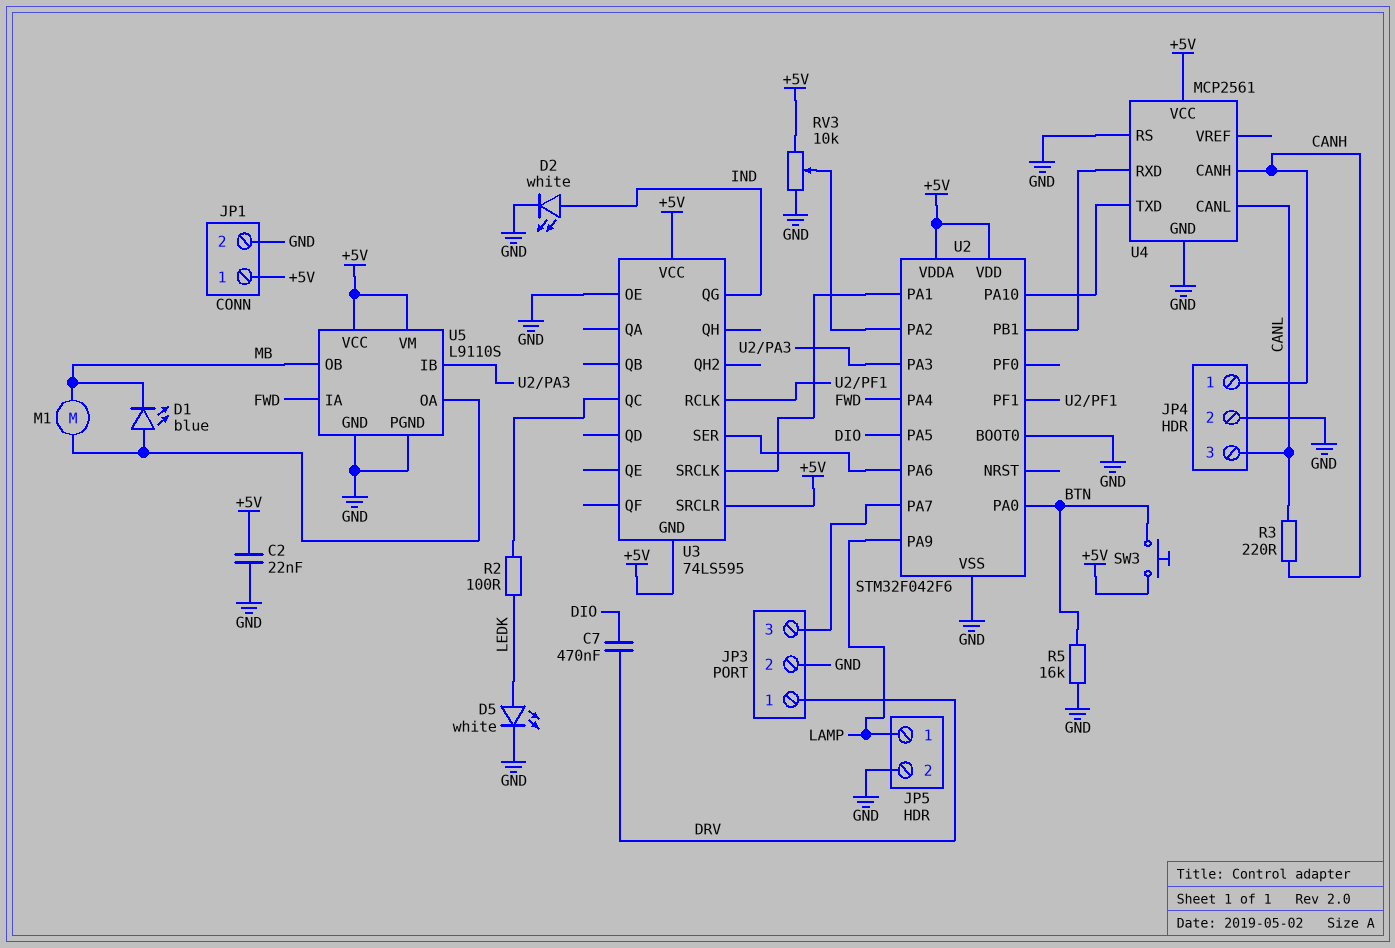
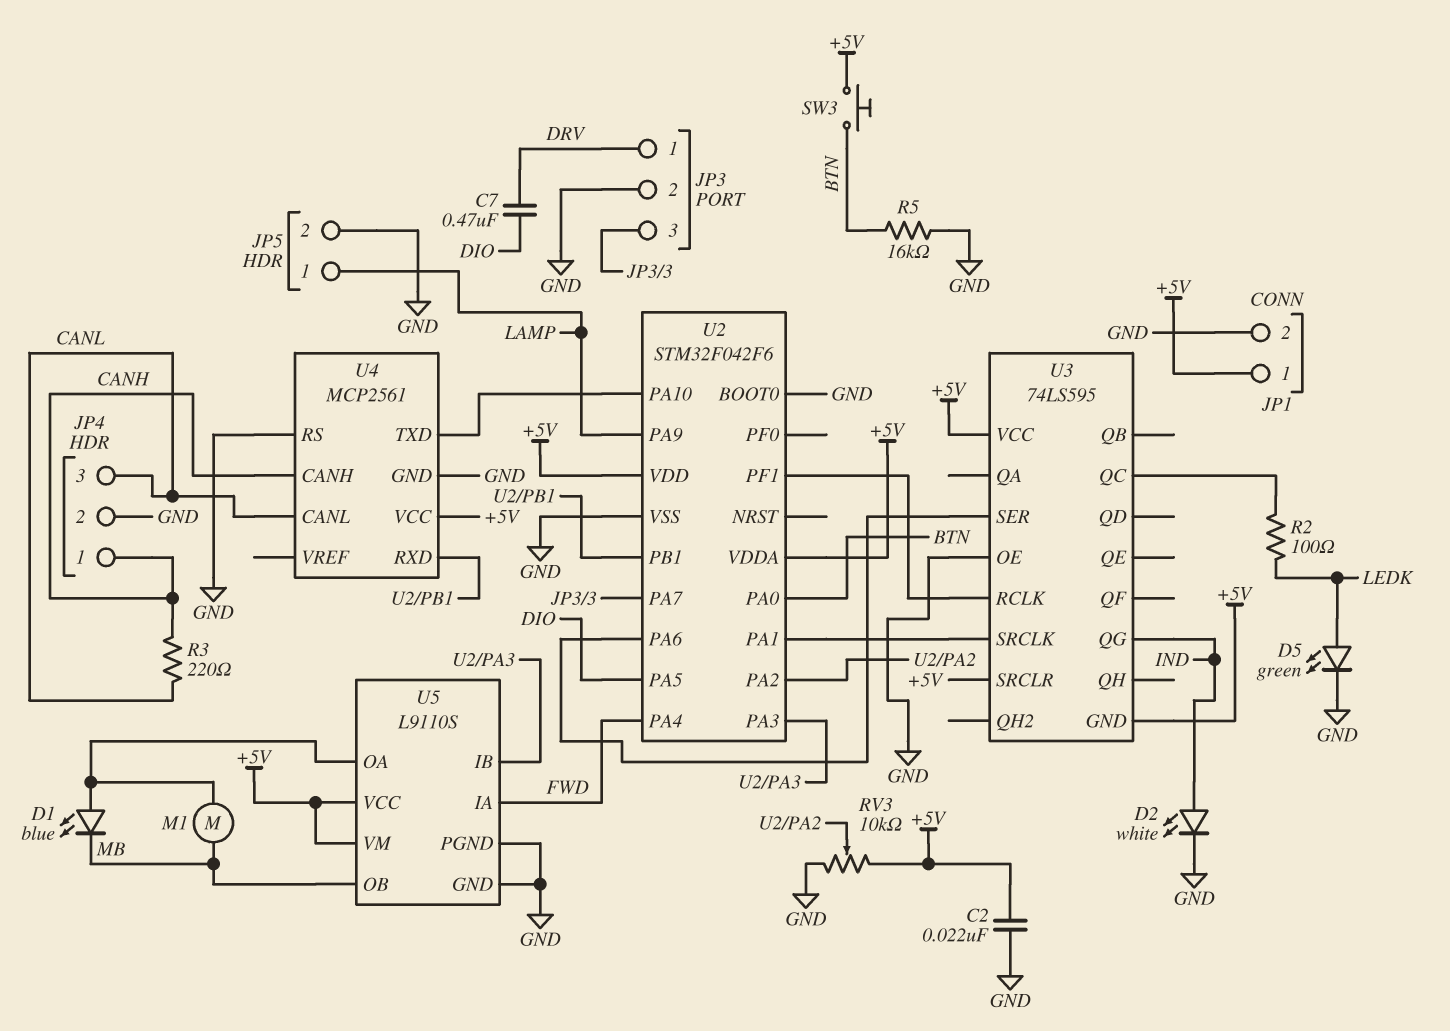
D5: LED white (A LEDK, K GND) -> LED green (A LEDK, K GND)

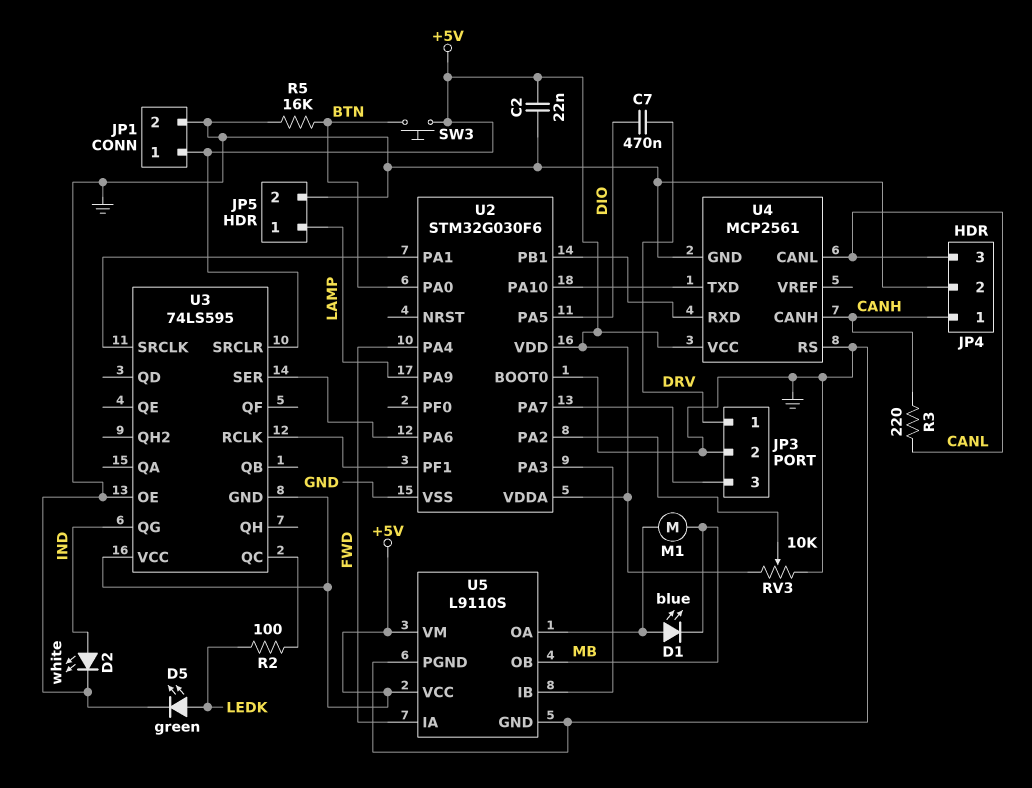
U2: STM32F042F6 -> STM32G030F6

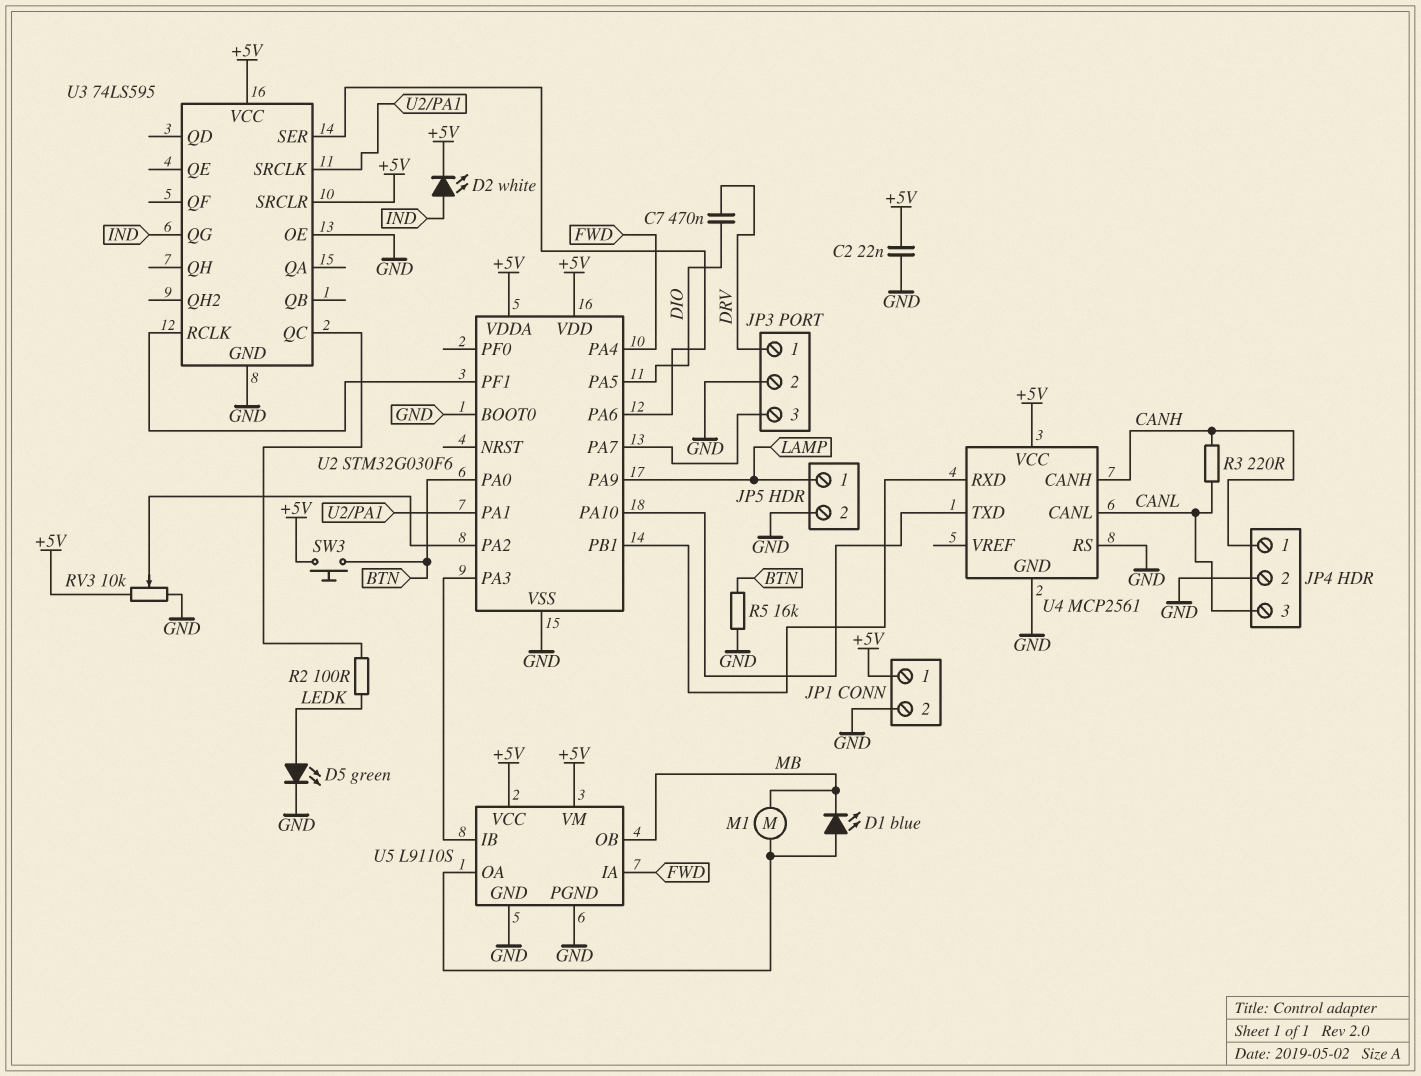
D2: LED white (A IND, K GND) -> LED white (A IND, K +5V)
U3 pin GND: +5V -> GND

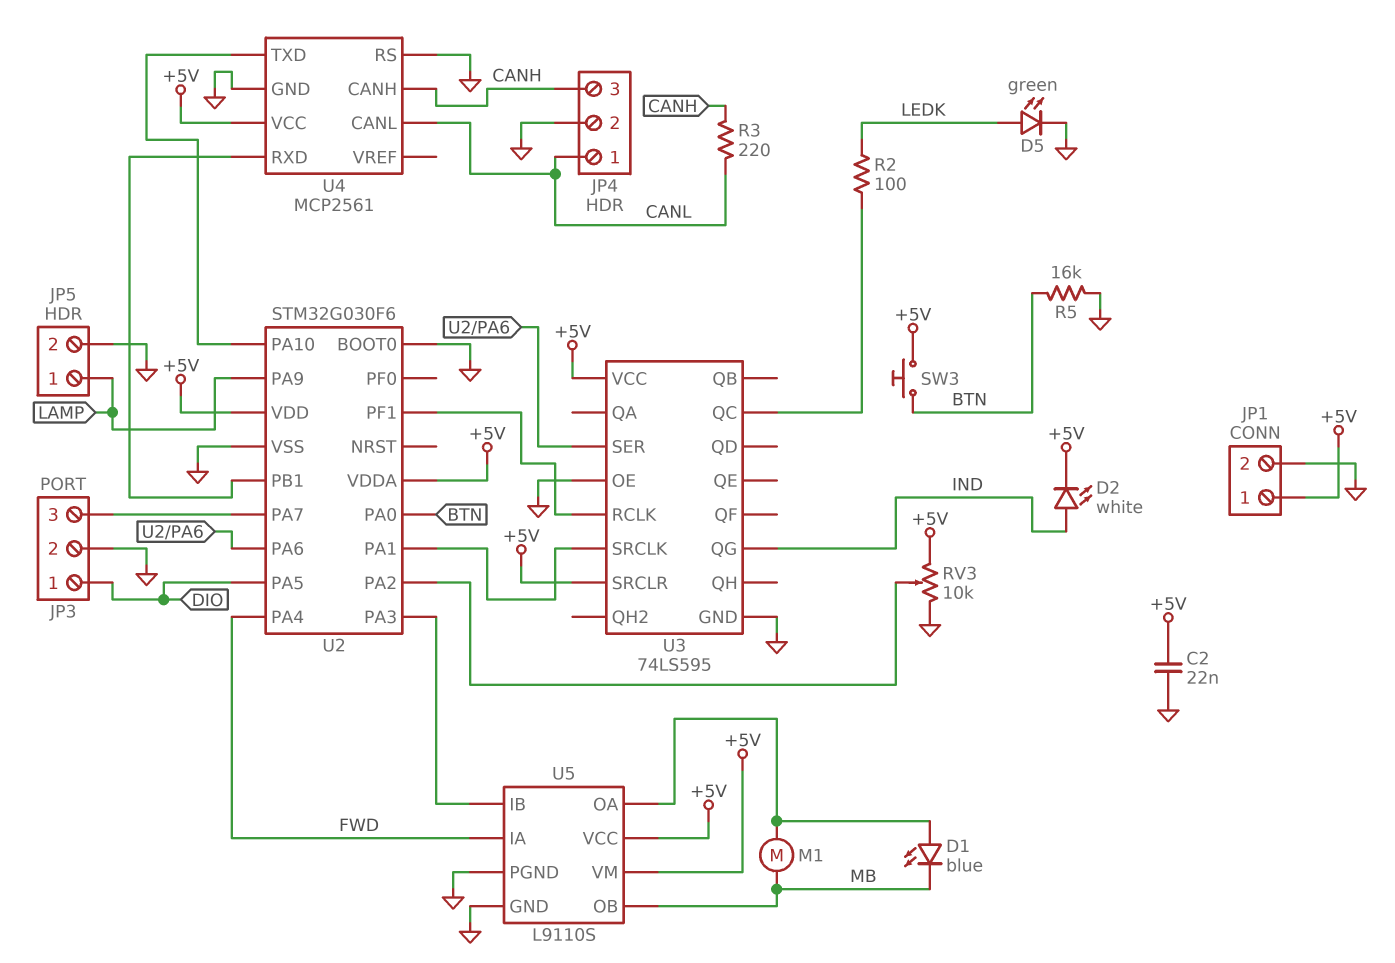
C7: 470nF (DIO, DRV) -> none
JP3 pin 1: DRV -> DIO
JP4 pin 1: CANH -> CANL
JP4 pin 3: CANL -> CANH

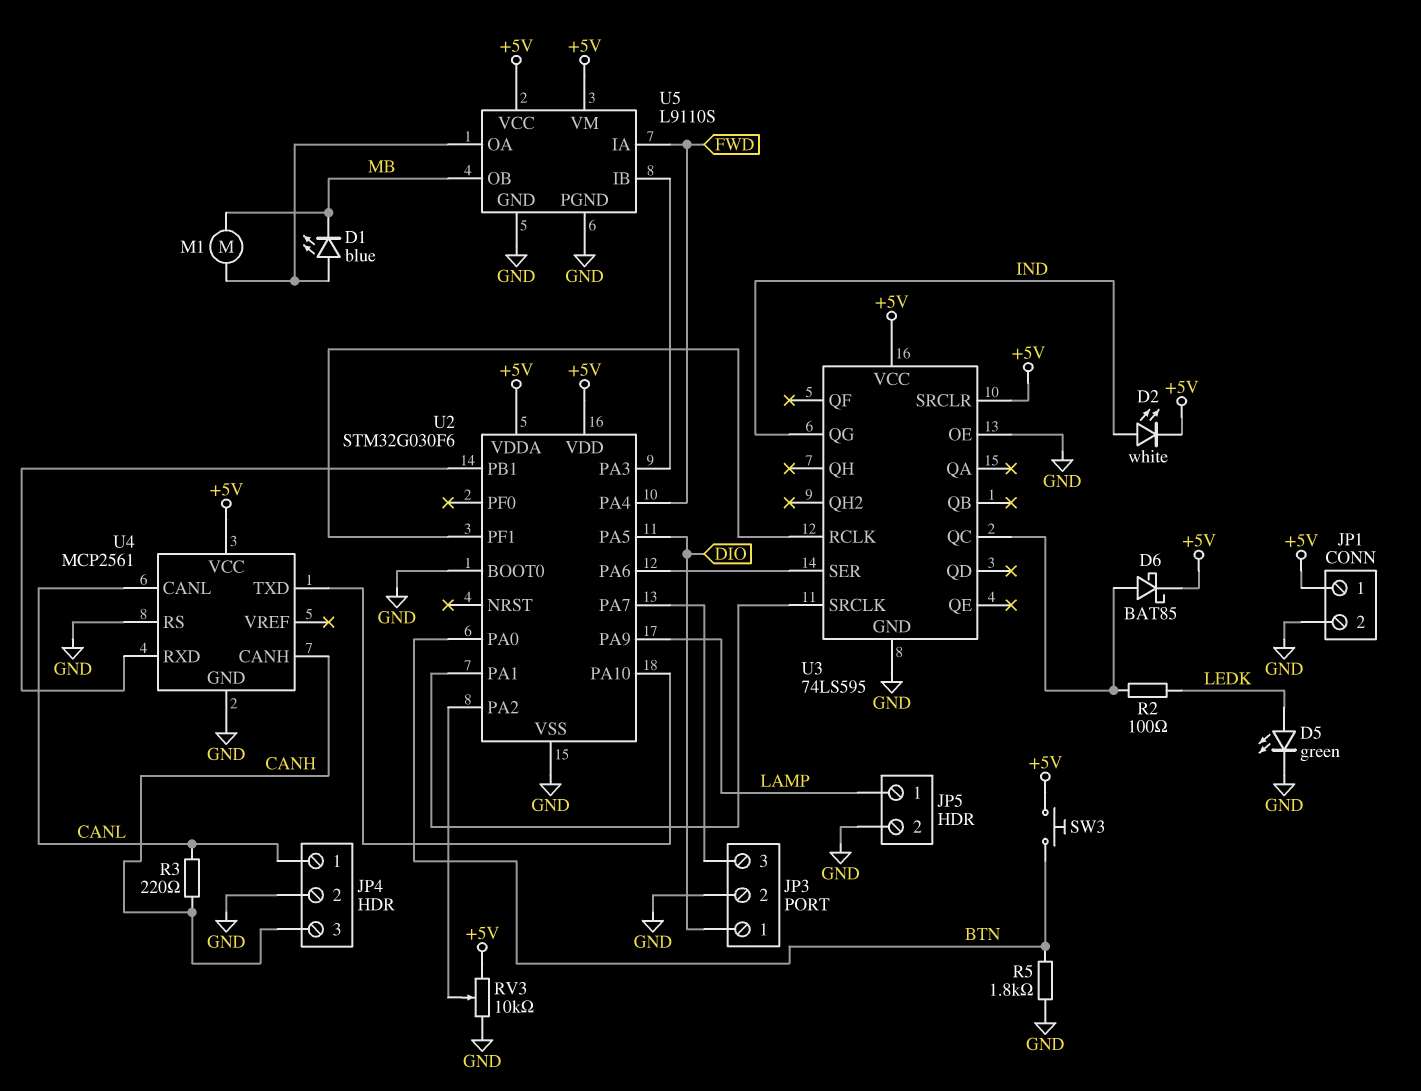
C2: 22nF (+5V, GND) -> none
D6: none -> schottky BAT85 (A U3/QC, K +5V)
R5: 16k (BTN, GND) -> 1.8k (BTN, GND)

